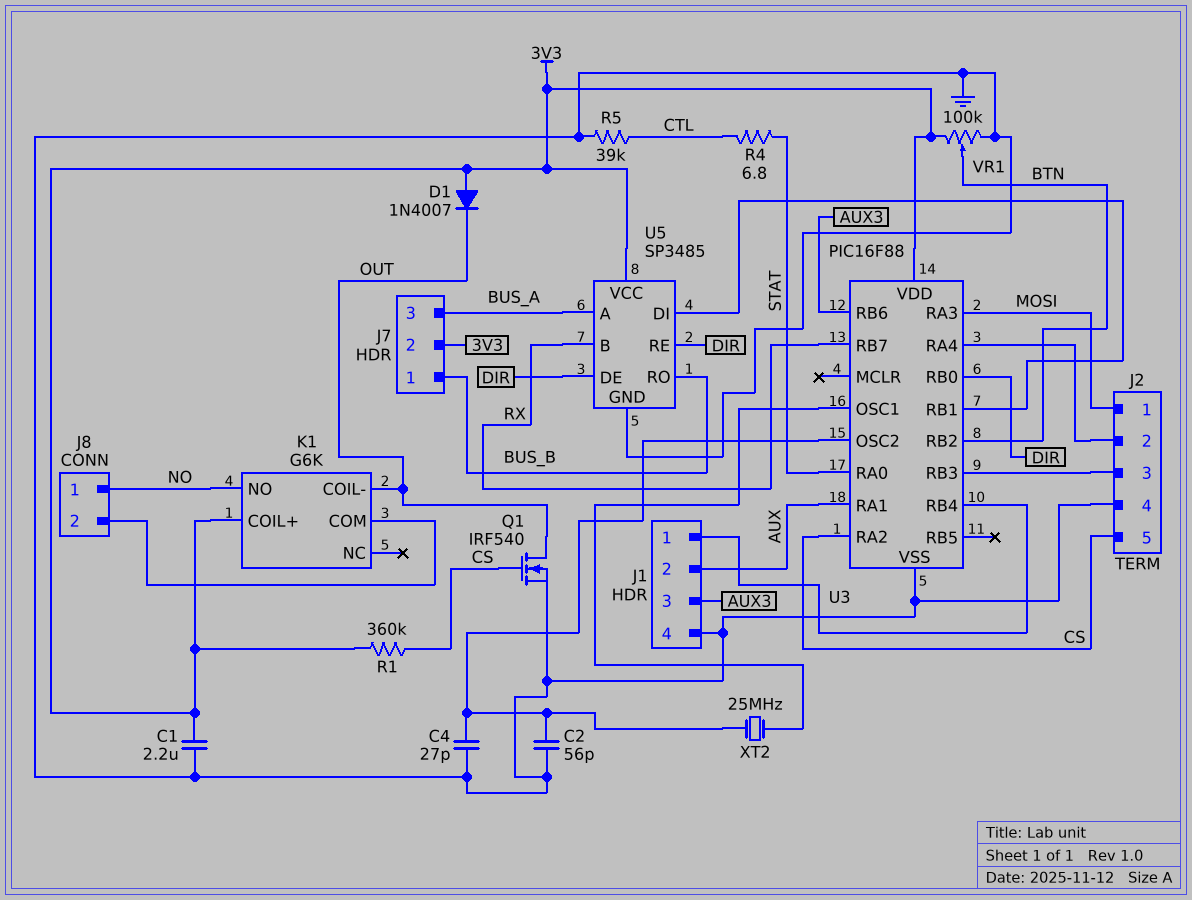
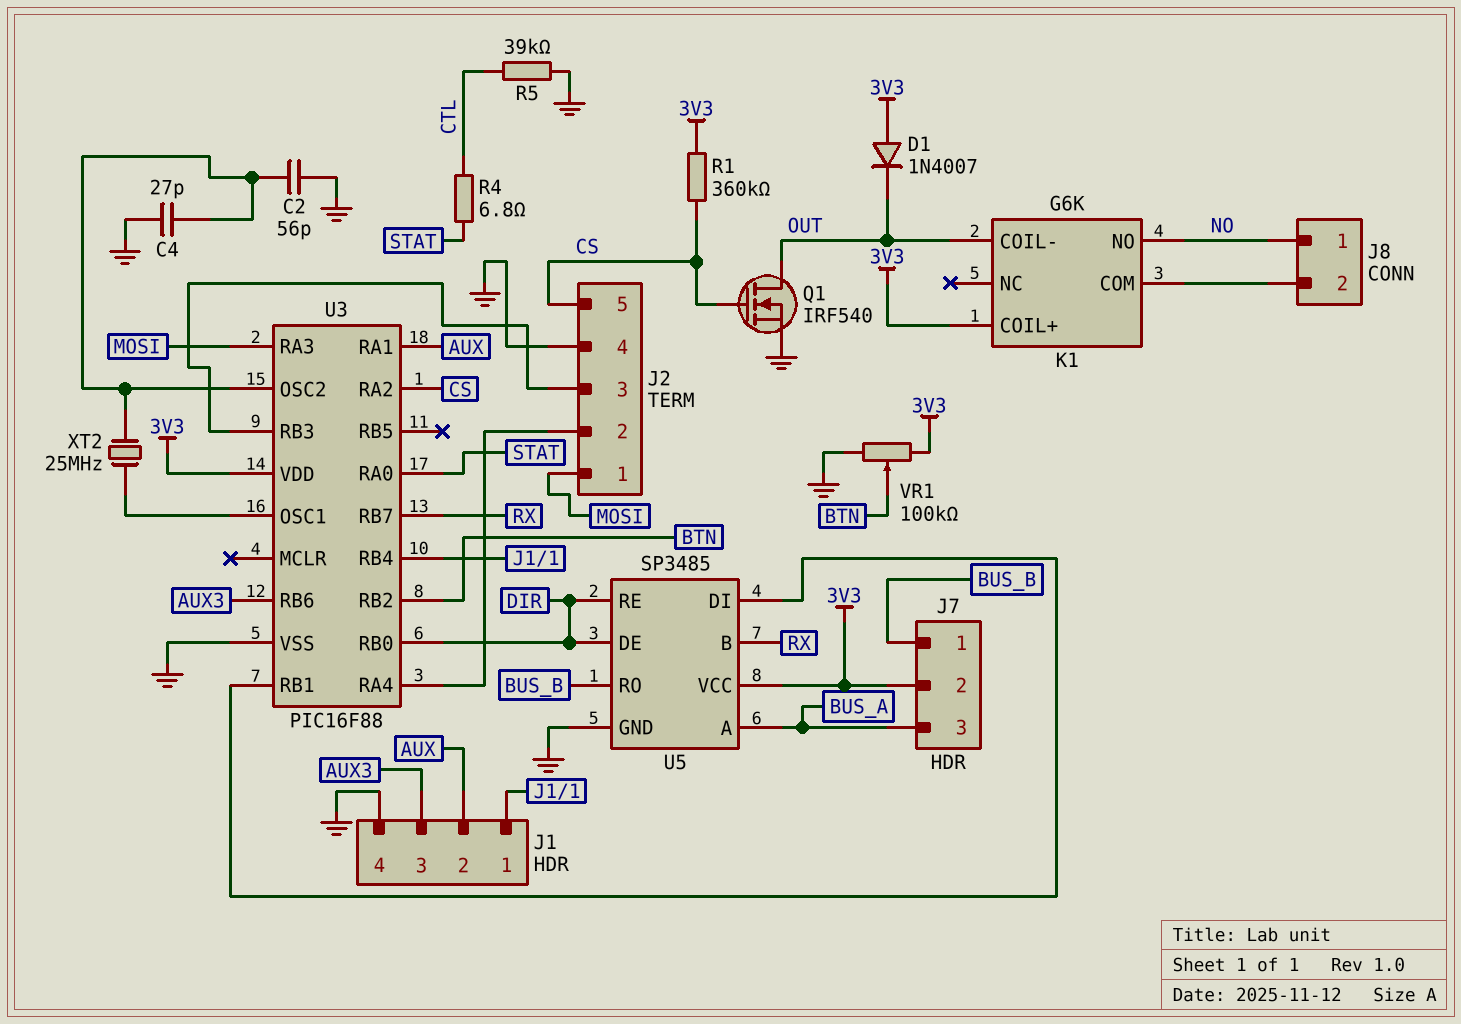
C1: 2.2uF (3V3, GND) -> none

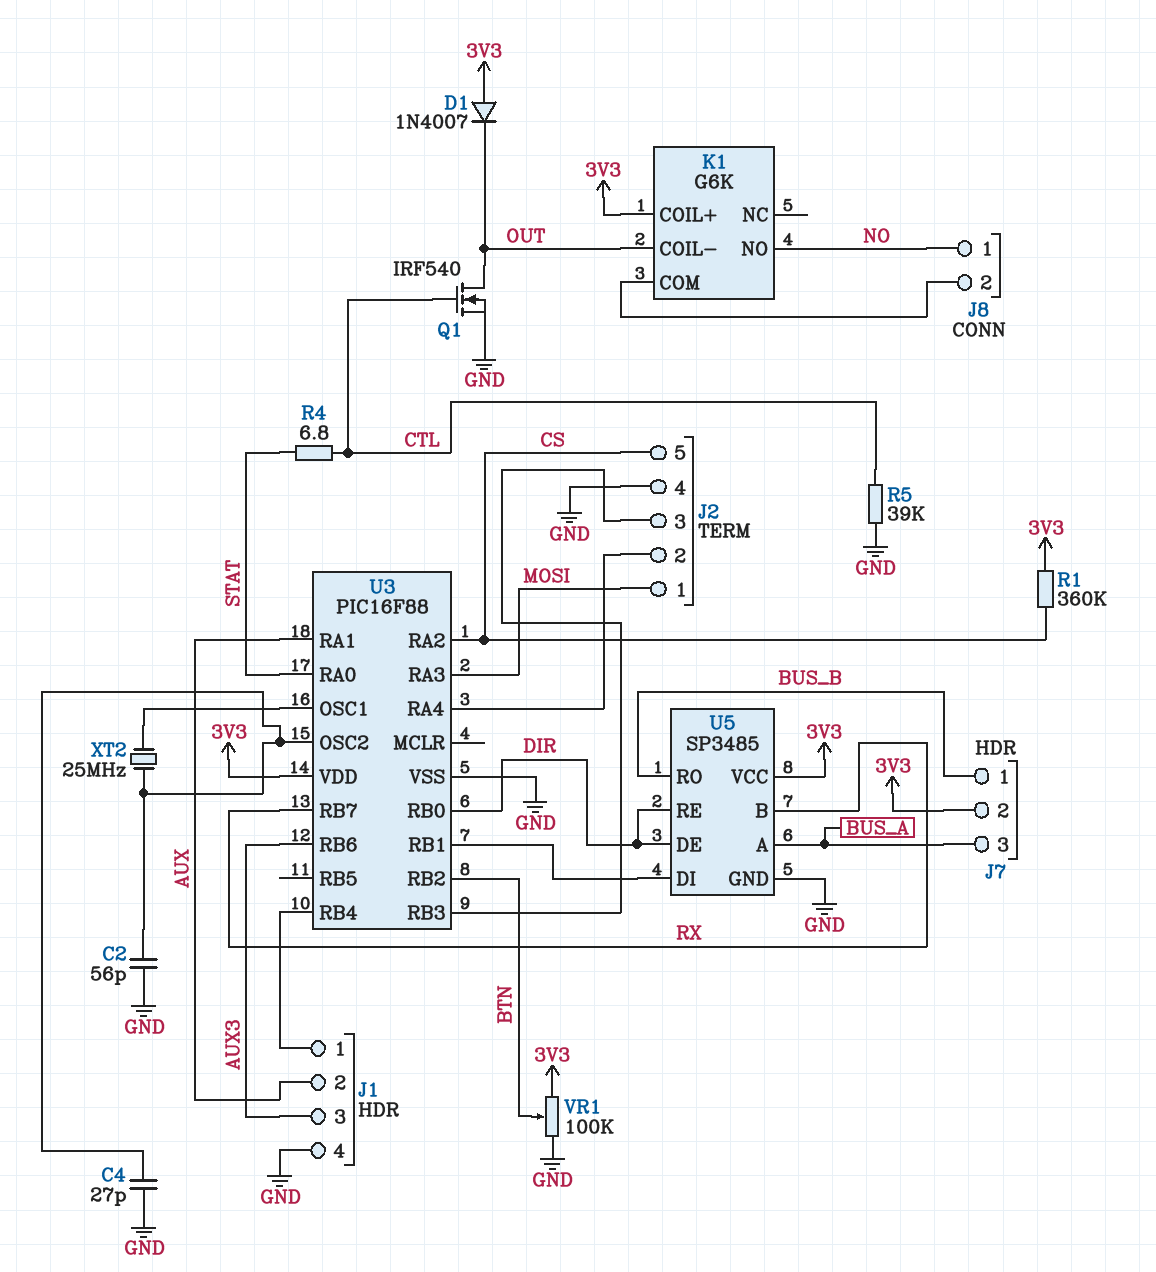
Q1: NMOS IRF540 (G CS, D OUT, S GND) -> NMOS IRF540 (G CTL, D OUT, S GND)

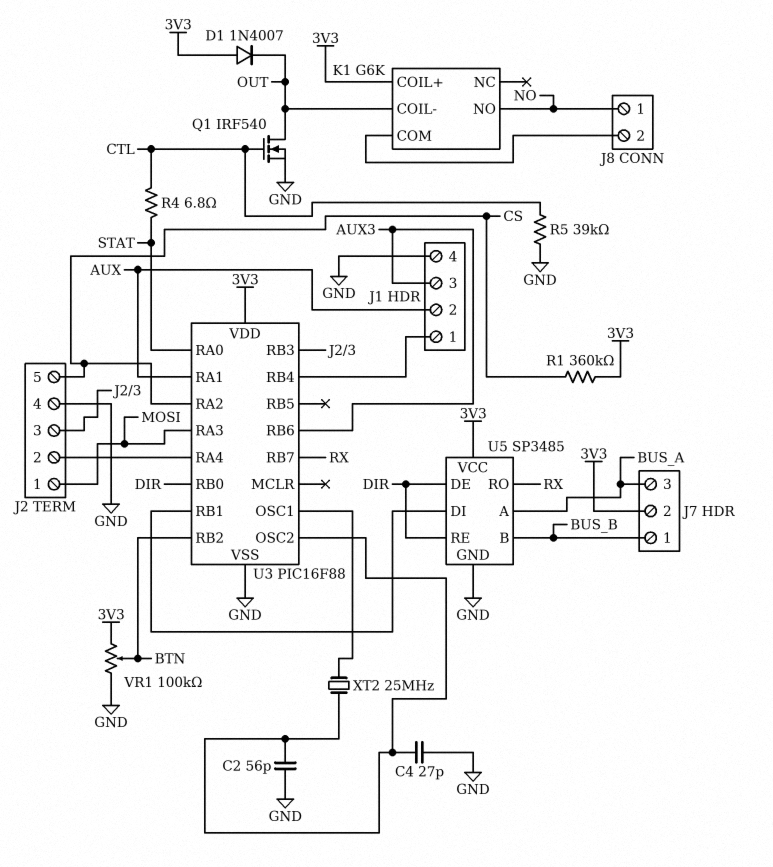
U5 pin B: RX -> BUS_B
U5 pin RO: BUS_B -> RX

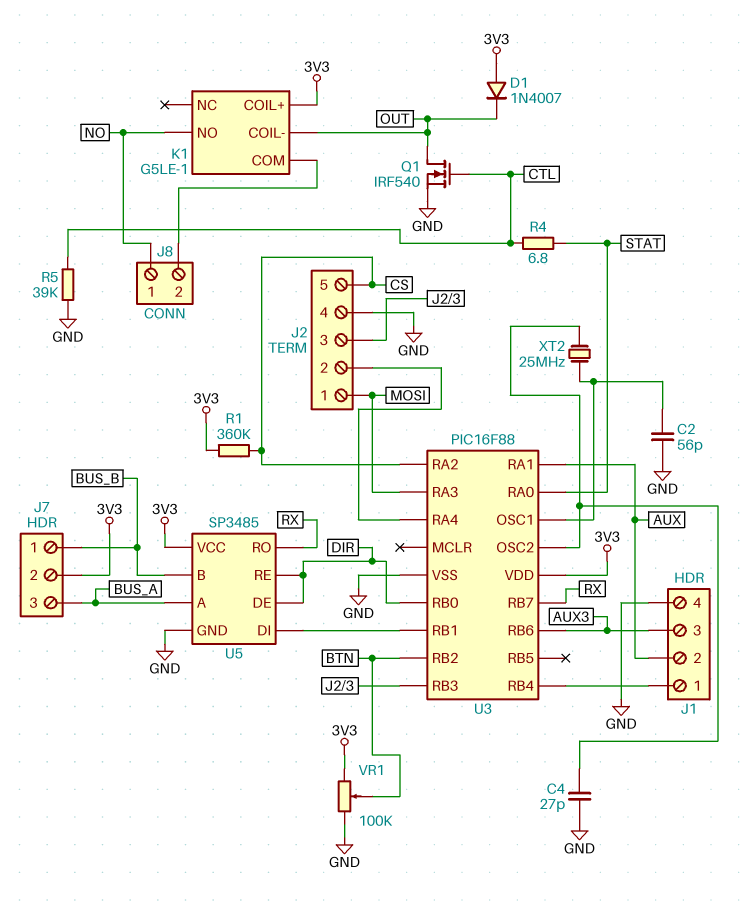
C2: 56pF (GND, U3/OSC2) -> 56pF (GND, U3/OSC1)
K1: G6K -> G5LE-1

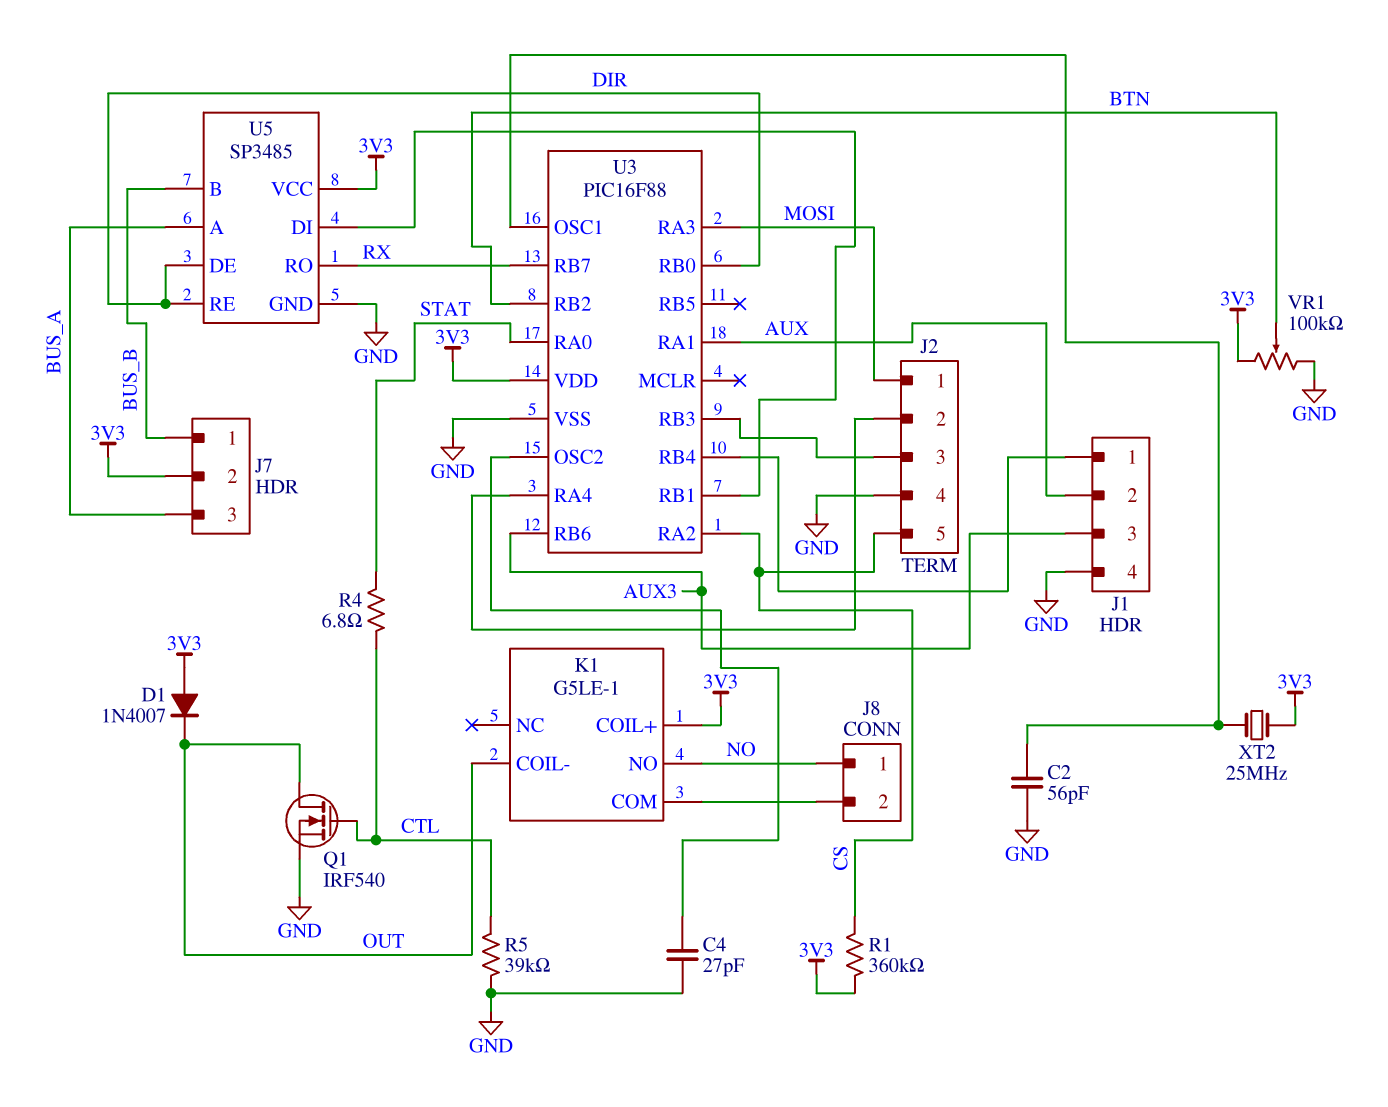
XT2: 25MHz (U3/OSC1, U3/OSC2) -> 25MHz (3V3, U3/OSC1)

